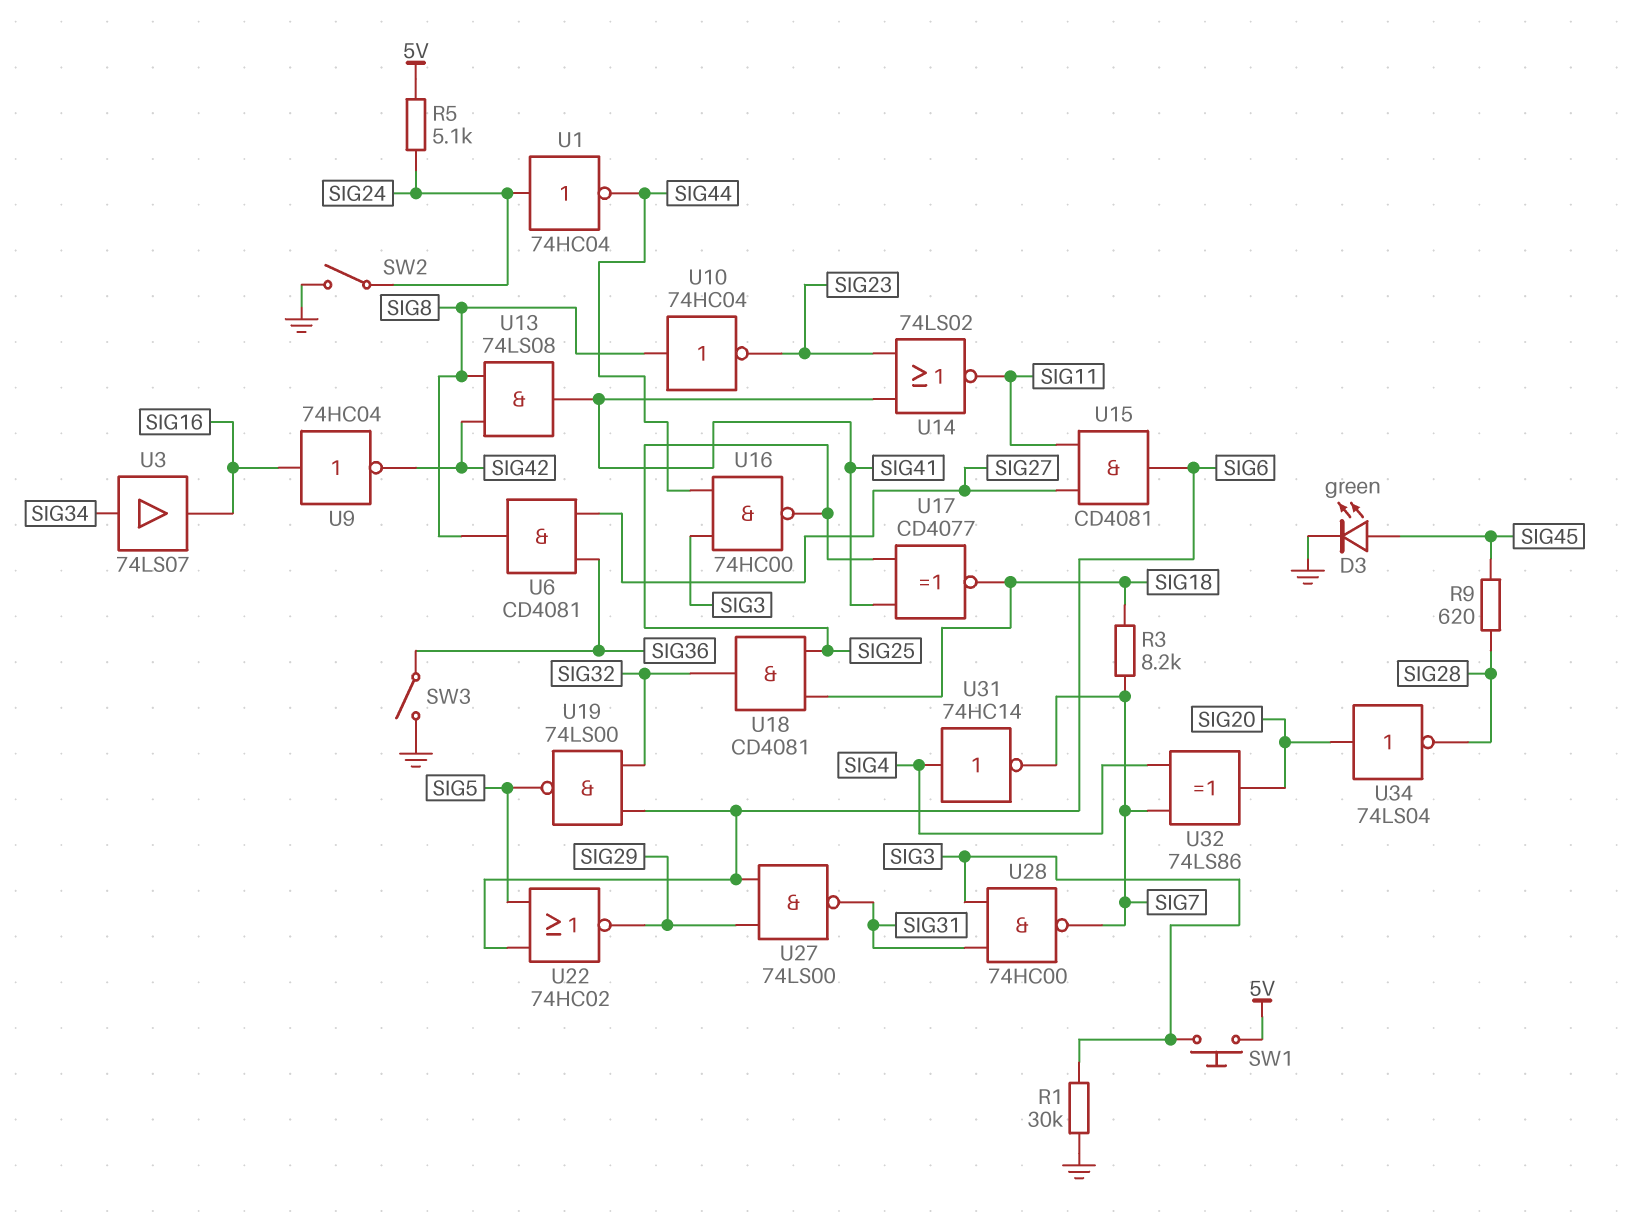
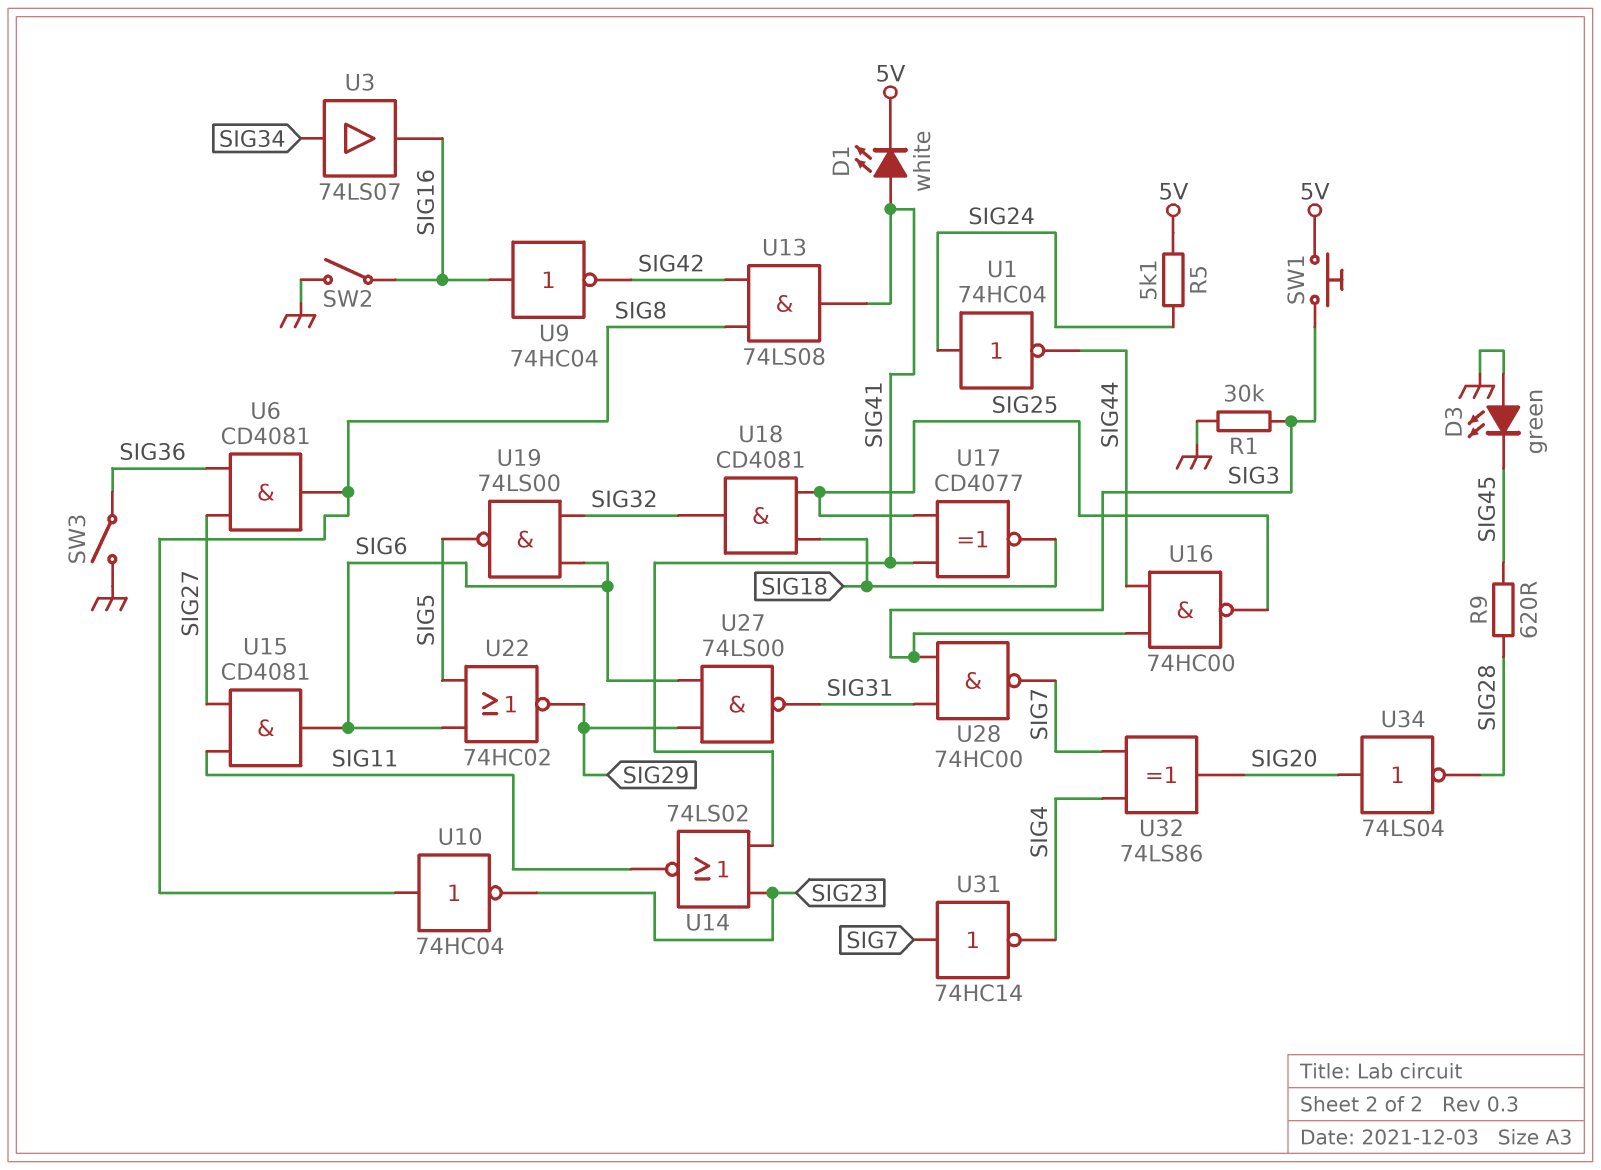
D1: none -> LED white (A SIG41, K 5V)
D3: LED green (A SIG45, K GND) -> LED green (A GND, K SIG45)
R3: 8.2k (SIG7, SIG18) -> none
SW2: switch (GND, SIG24) -> switch (GND, SIG16)
U31: NOT 74HC14 (in SIG4, out SIG7) -> NOT 74HC14 (in SIG7, out SIG4)

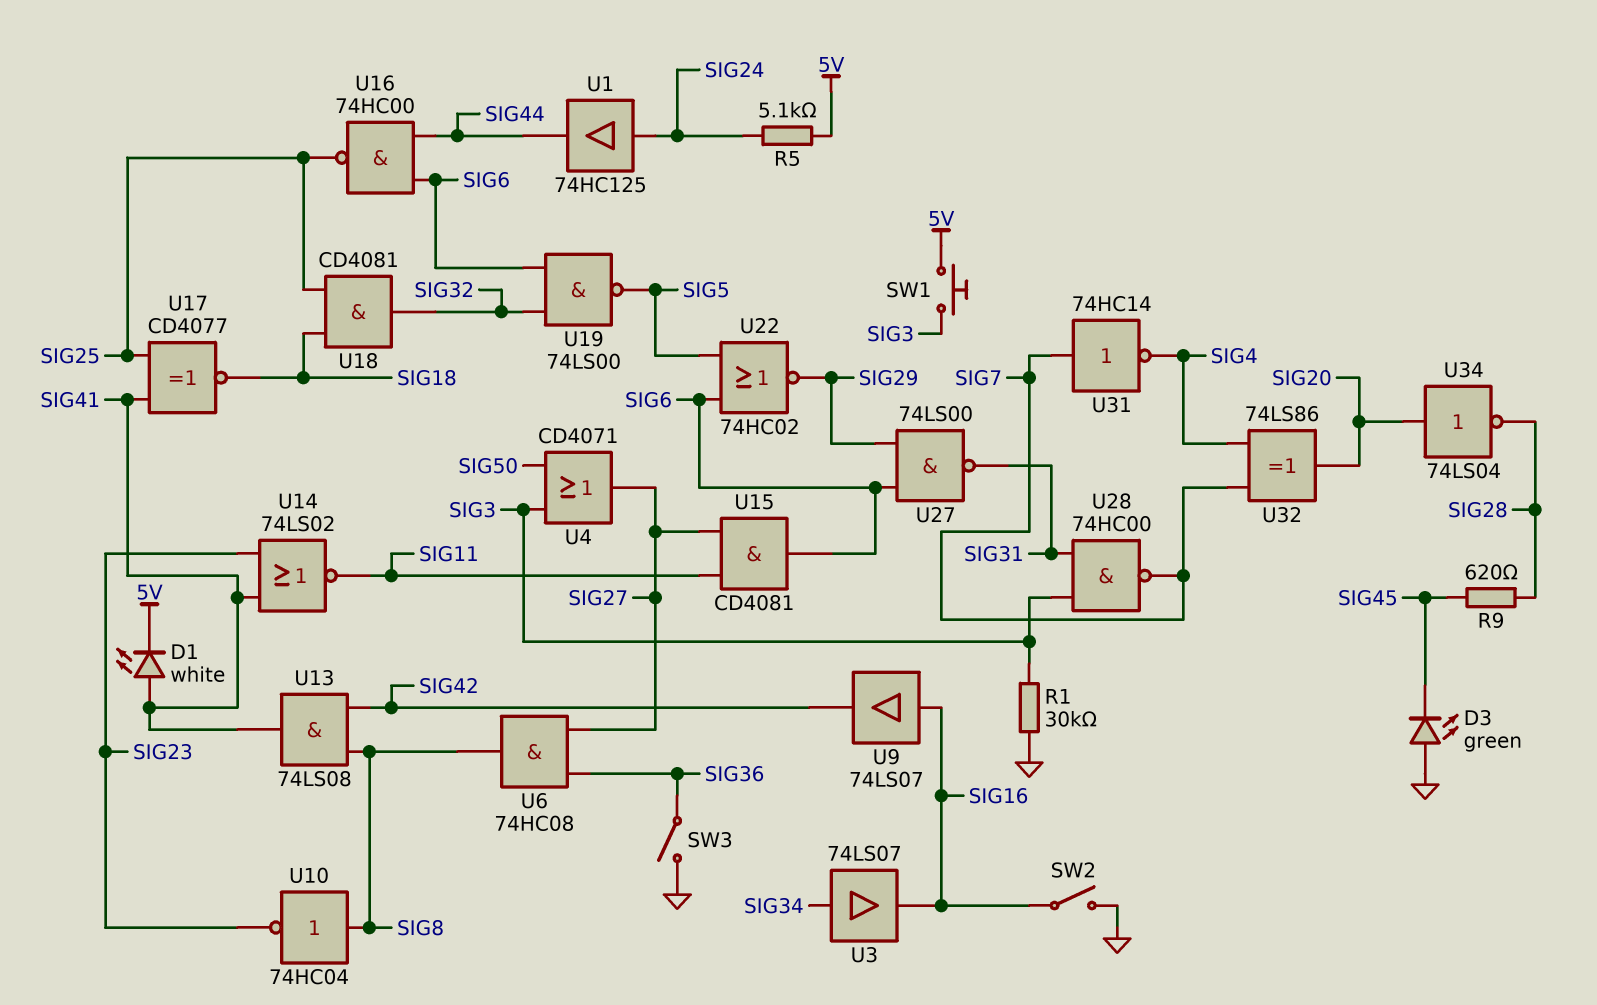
U1: NOT 74HC04 (in SIG24, out SIG44) -> buffer 74HC125 (in SIG24, out SIG44)
U4: none -> OR CD4071 (in SIG3, in SIG50, out SIG27)
U6: AND CD4081 (in SIG27, in SIG36, out SIG8) -> AND 74HC08 (in SIG27, in SIG36, out SIG8)
U9: NOT 74HC04 (in SIG16, out SIG42) -> buffer 74LS07 (in SIG16, out SIG42)
U16: NAND 74HC00 (in SIG3, in SIG44, out SIG25) -> NAND 74HC00 (in SIG6, in SIG44, out SIG25)

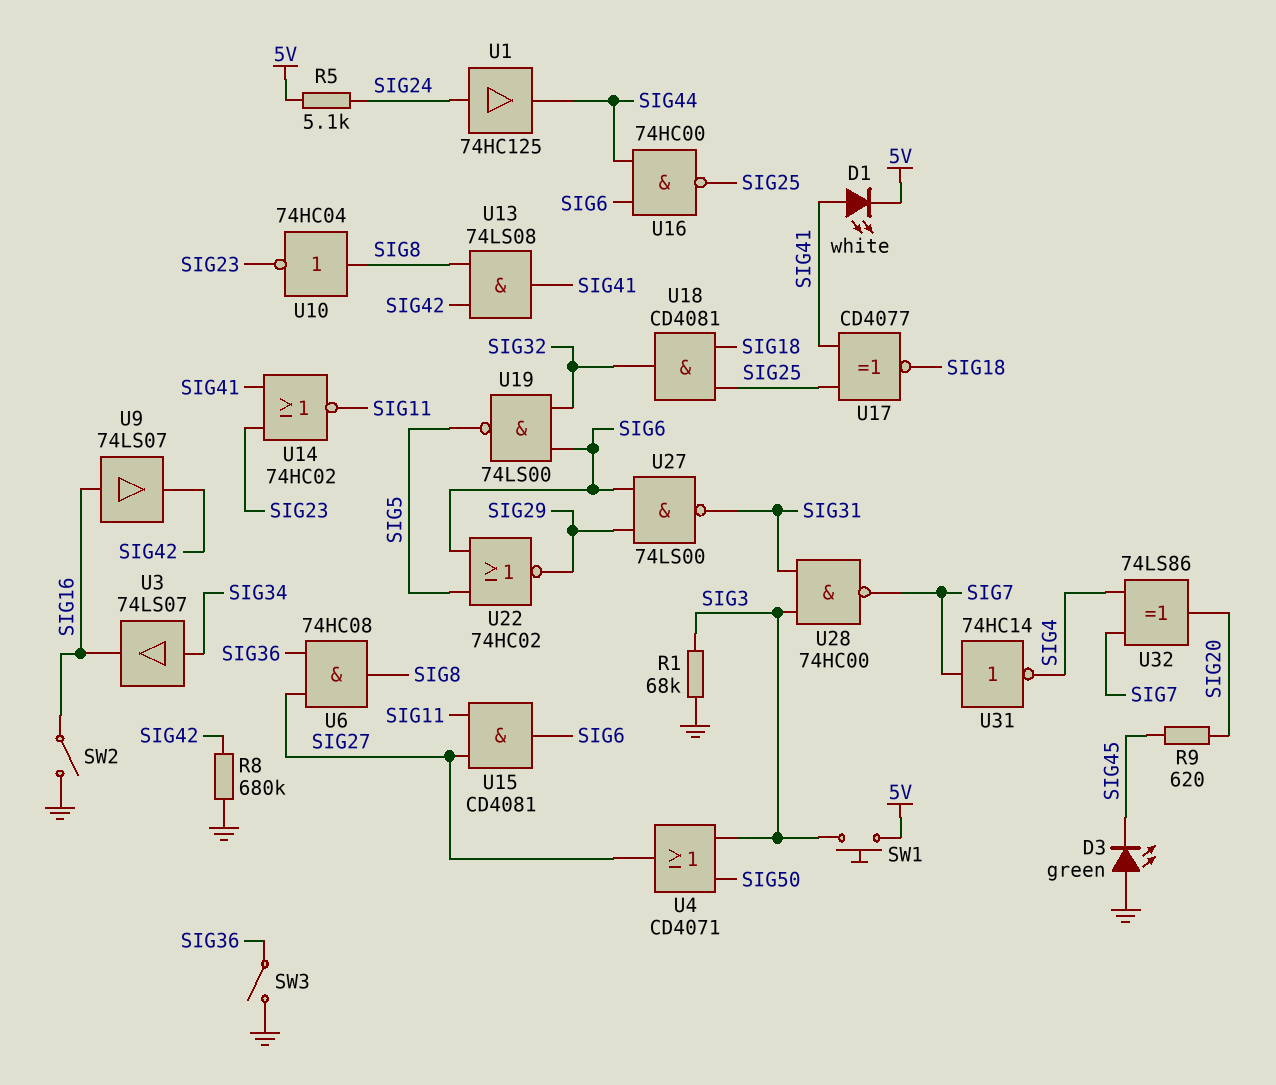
R1: 30k (GND, SIG3) -> 68k (GND, SIG3)
R8: none -> 680k (GND, SIG42)
R9: 620 (SIG28, SIG45) -> 620 (SIG20, SIG45)
U14: NOR 74LS02 (in SIG23, in SIG41, out SIG11) -> NOR 74HC02 (in SIG23, in SIG41, out SIG11)
U34: NOT 74LS04 (in SIG20, out SIG28) -> none

